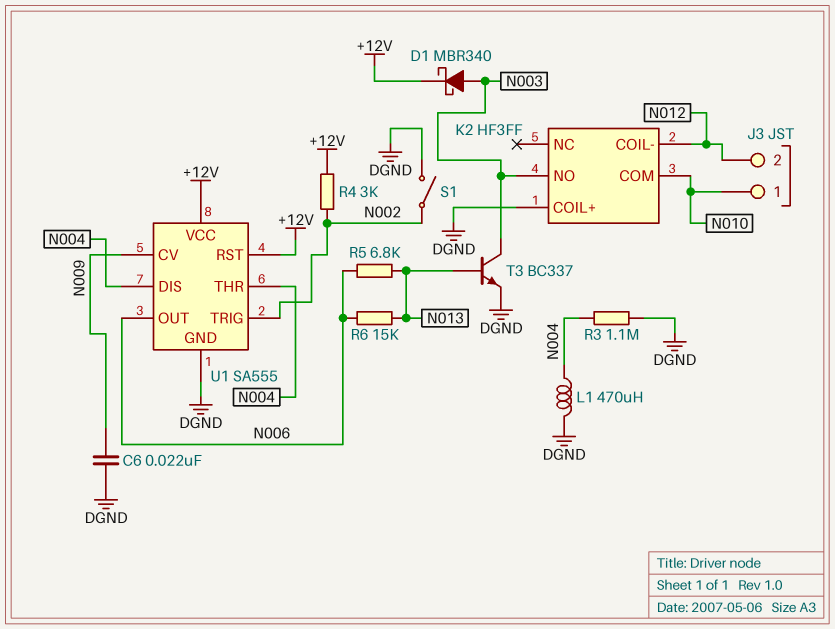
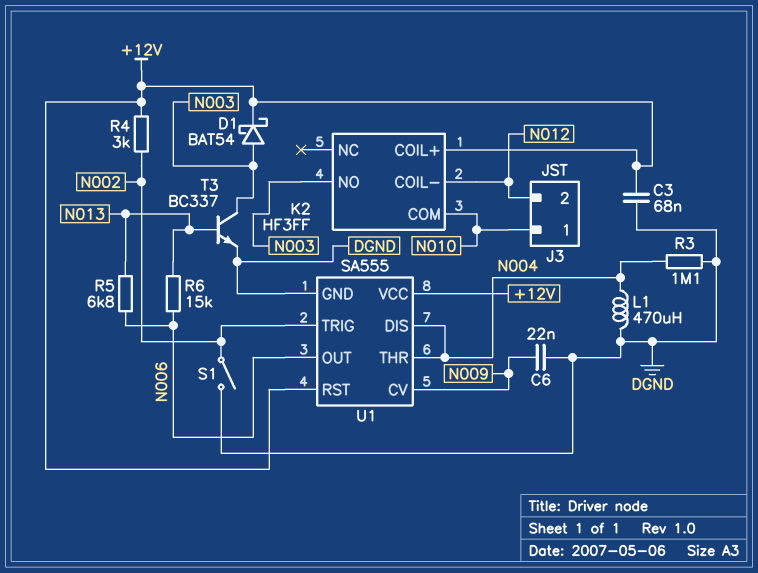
C3: none -> 68nF (+12V, DGND)
D1: schottky MBR340 (A N003, K +12V) -> schottky BAT54 (A N003, K +12V)
K2 pin COIL+: DGND -> +12V

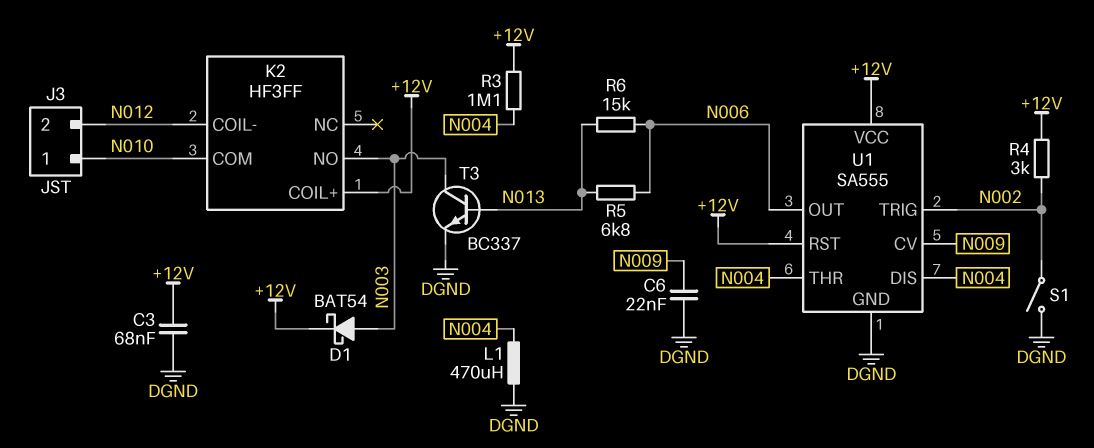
R3: 1.1M (DGND, N004) -> 1.1M (+12V, N004)

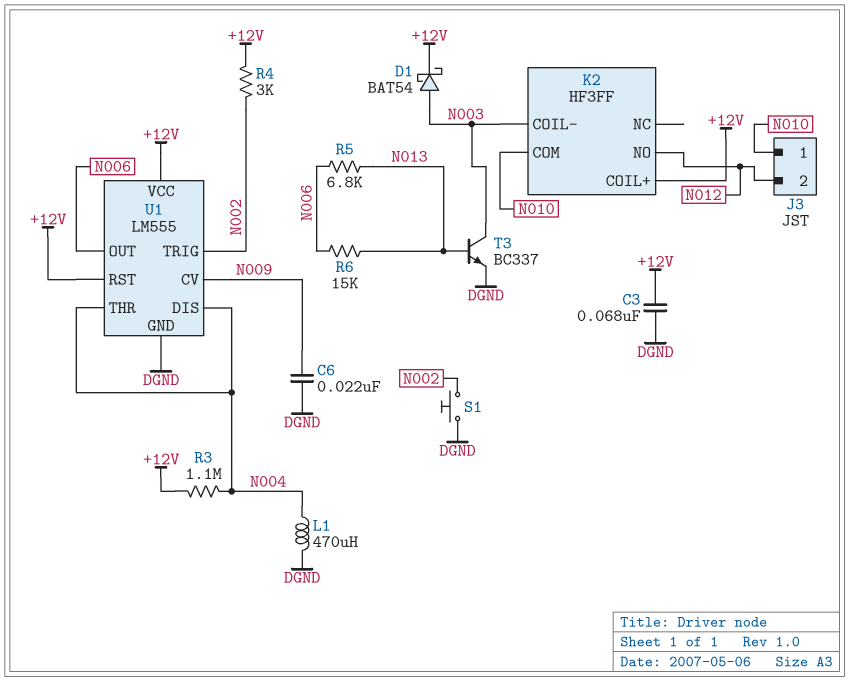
K2 pin COIL-: N012 -> N003
K2 pin NO: N003 -> N012
S1: switch (DGND, N002) -> button (DGND, N002)
U1: SA555 -> LM555

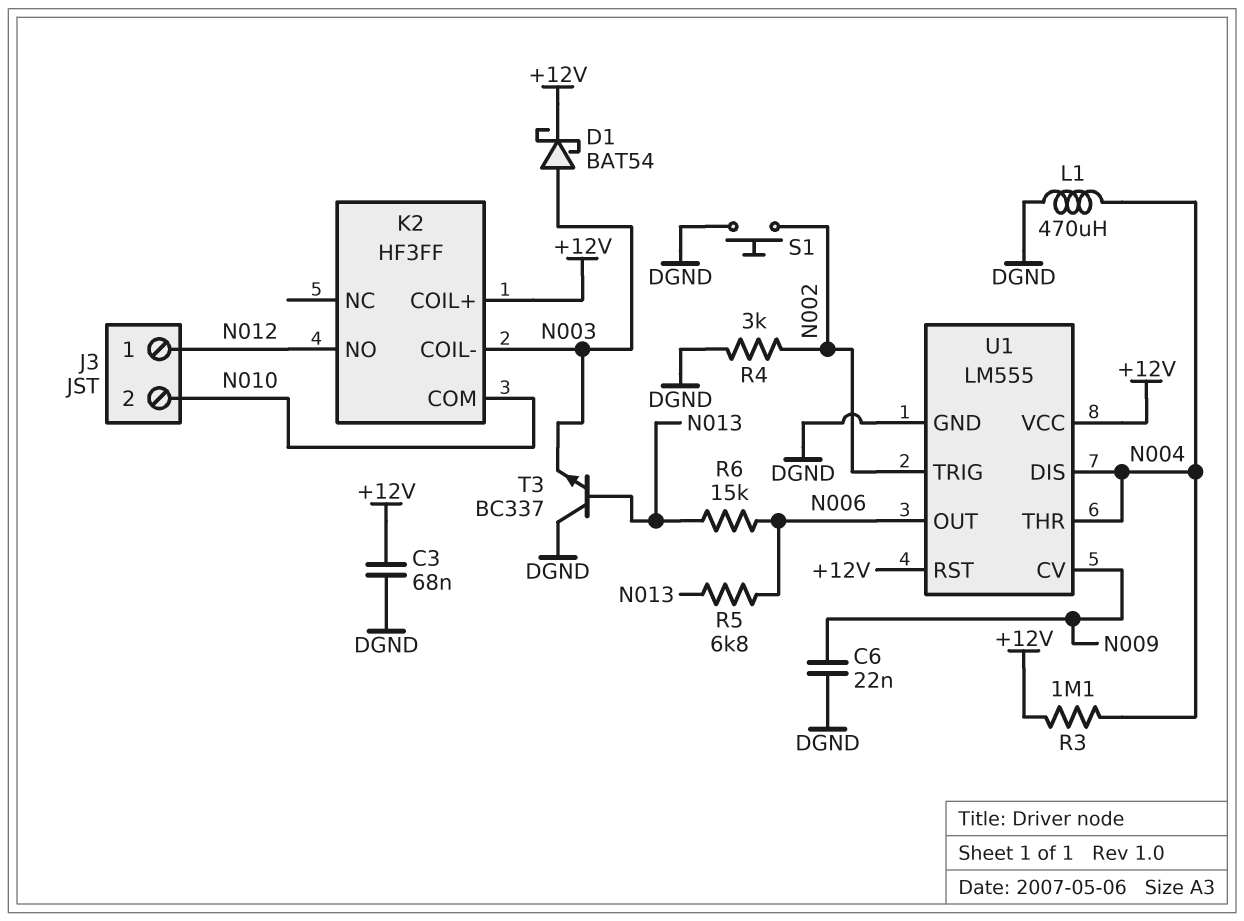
J3 pin 1: N010 -> N012
J3 pin 2: N012 -> N010
R4: 3k (+12V, N002) -> 3k (DGND, N002)
T3: NPN BC337 (B N013, C N003, E DGND) -> NPN BC337 (B N013, C DGND, E N003)

